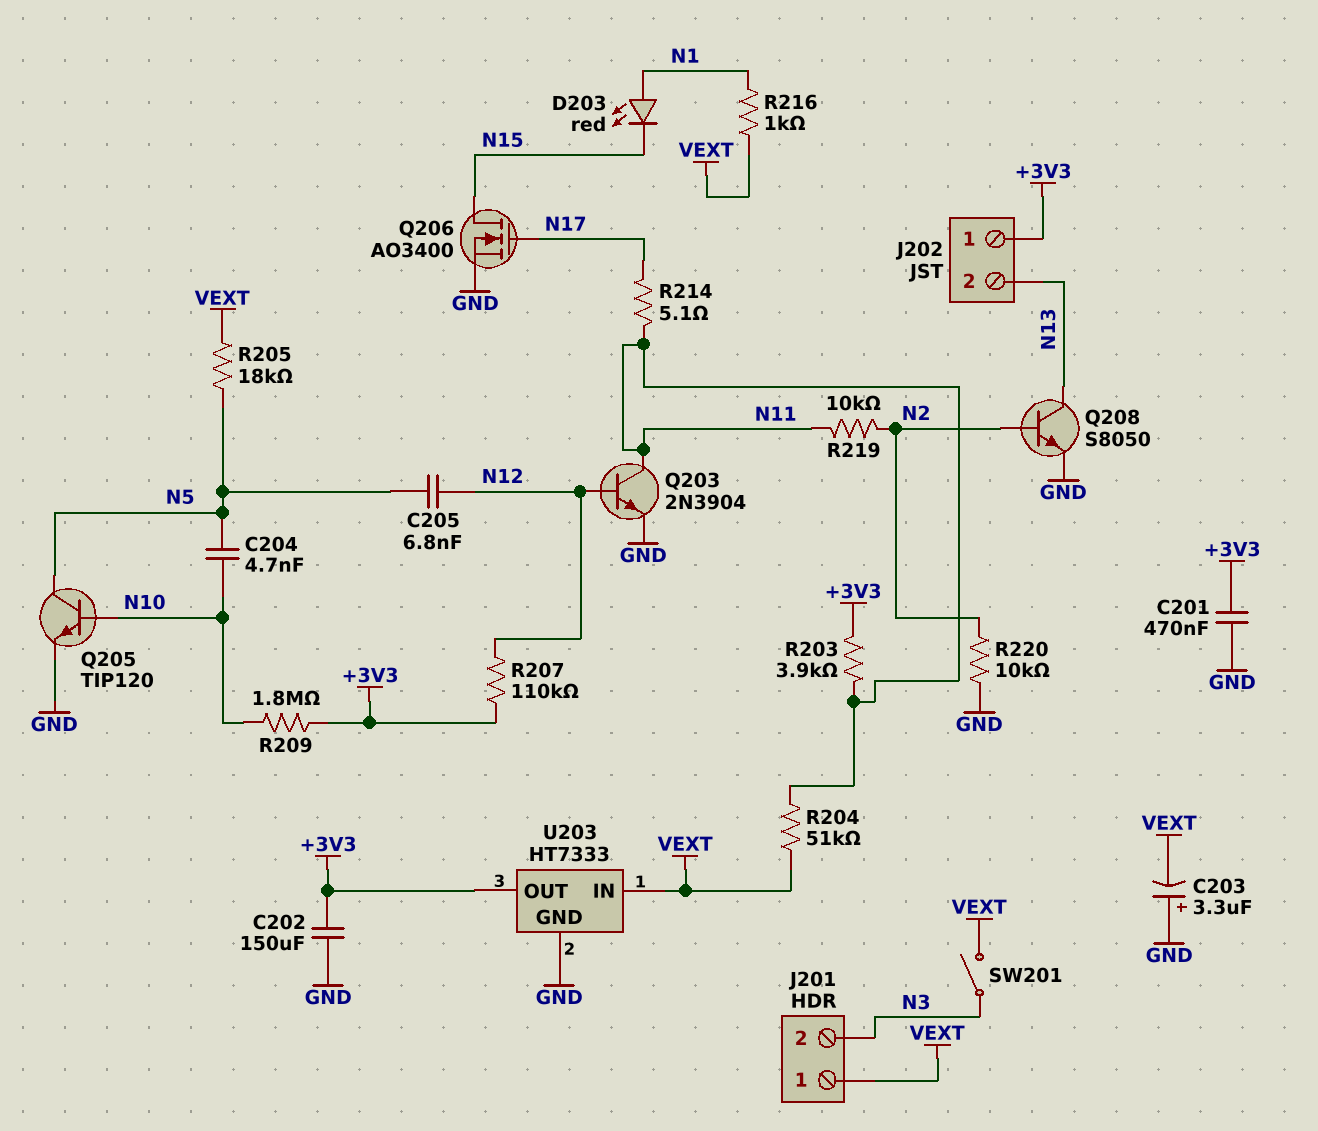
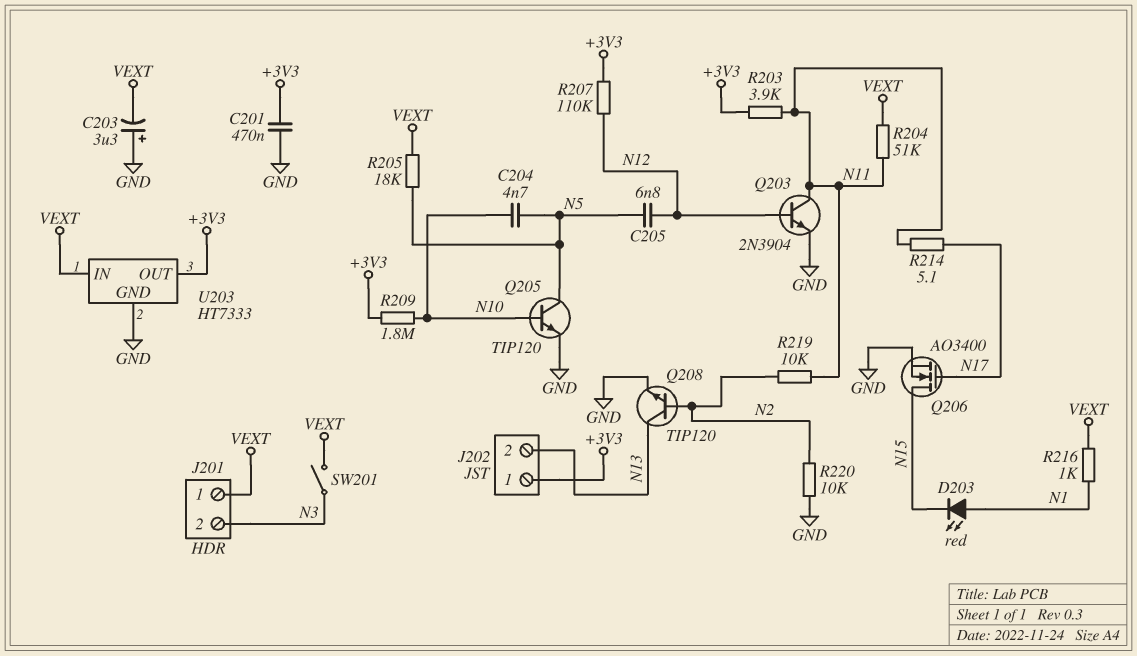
C202: 150uF (+3V3, GND) -> none
Q208: NPN S8050 (B N2, C N13, E GND) -> NPN TIP120 (B N2, C N13, E GND)

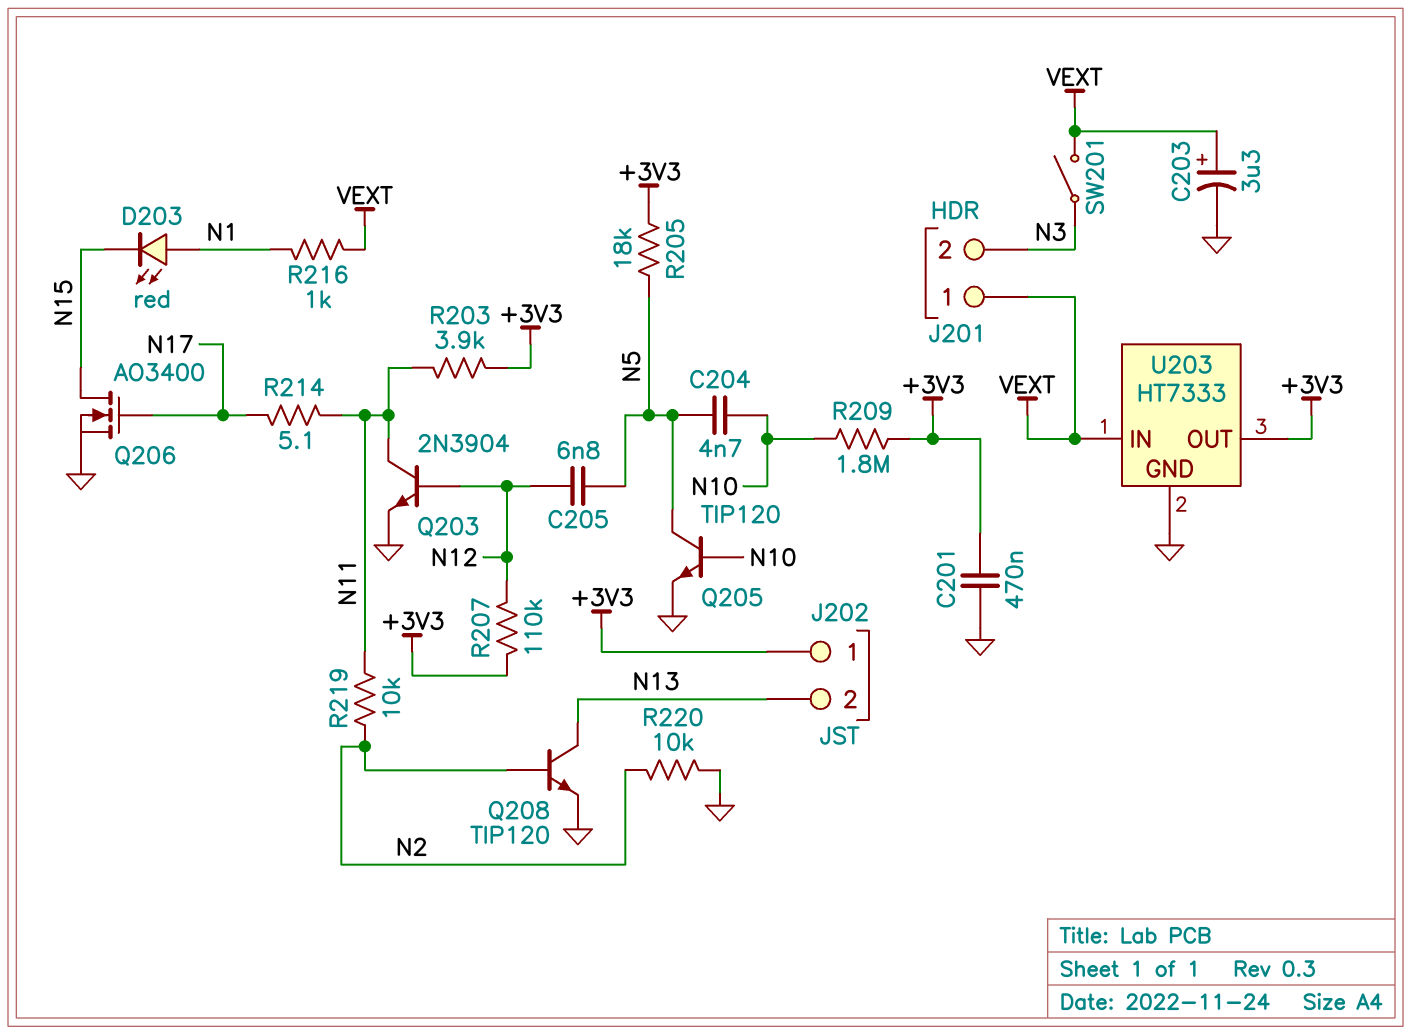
C203: 3.3uF (plus GND, minus VEXT) -> 3.3uF (plus VEXT, minus GND)
R204: 51k (N11, VEXT) -> none
R205: 18k (N5, VEXT) -> 18k (+3V3, N5)

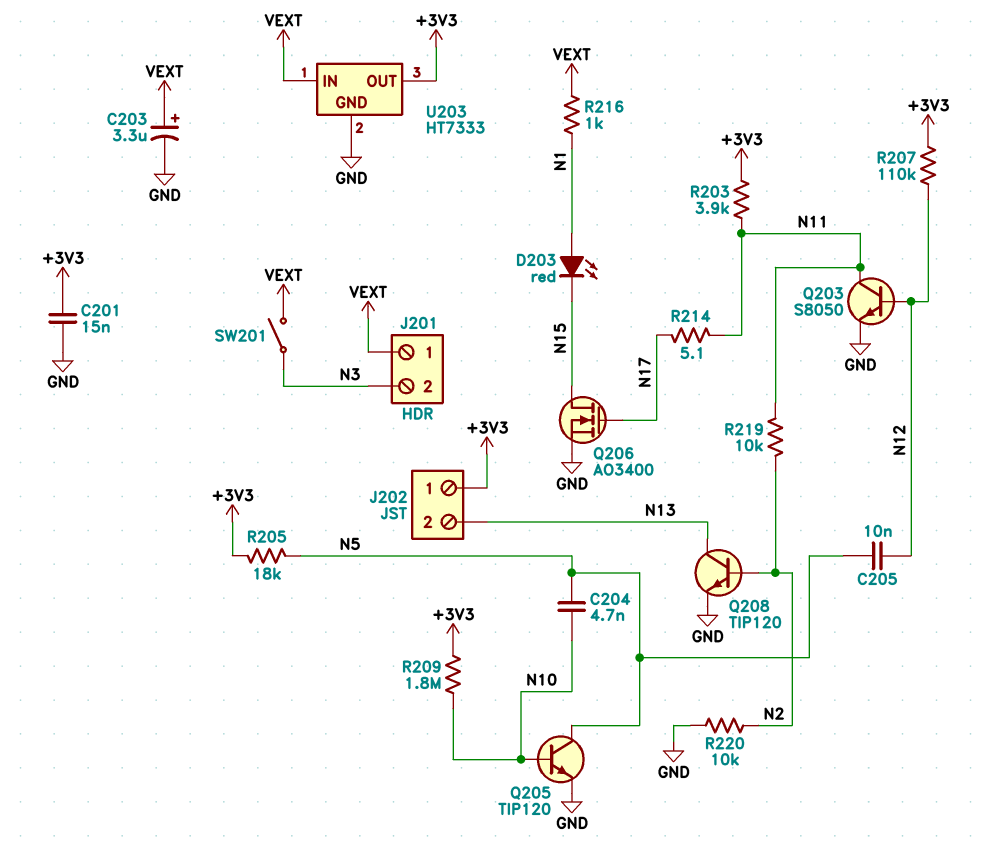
C201: 470nF (+3V3, GND) -> 15nF (+3V3, GND)
C205: 6.8nF (N5, N12) -> 10nF (N5, N12)
Q203: NPN 2N3904 (B N12, C N11, E GND) -> NPN S8050 (B N12, C N11, E GND)

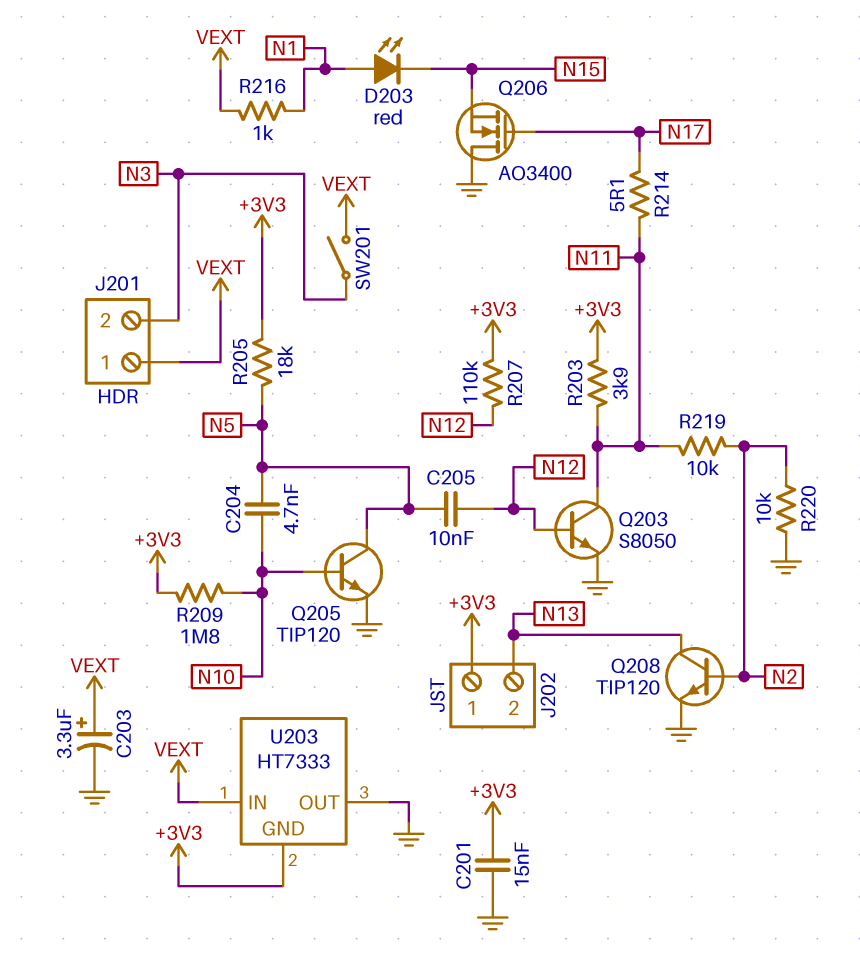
Q206: NMOS AO3400 (G N17, D N15, S GND) -> NMOS AO3400 (G N17, D GND, S N15)
U203 pin GND: GND -> +3V3
U203 pin OUT: +3V3 -> GND

